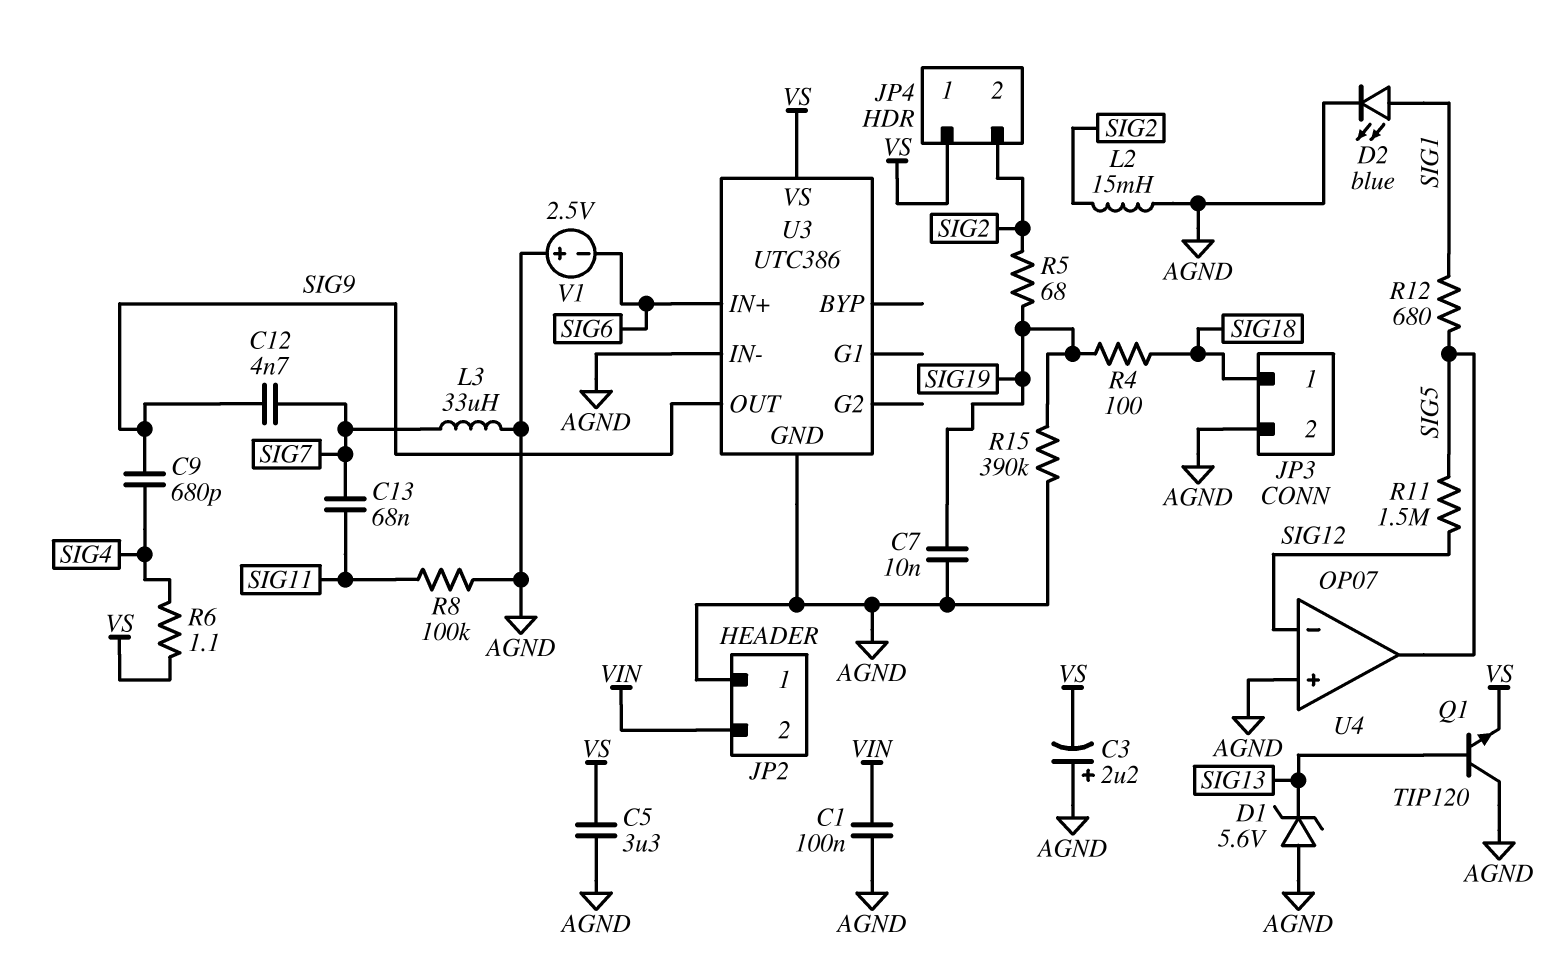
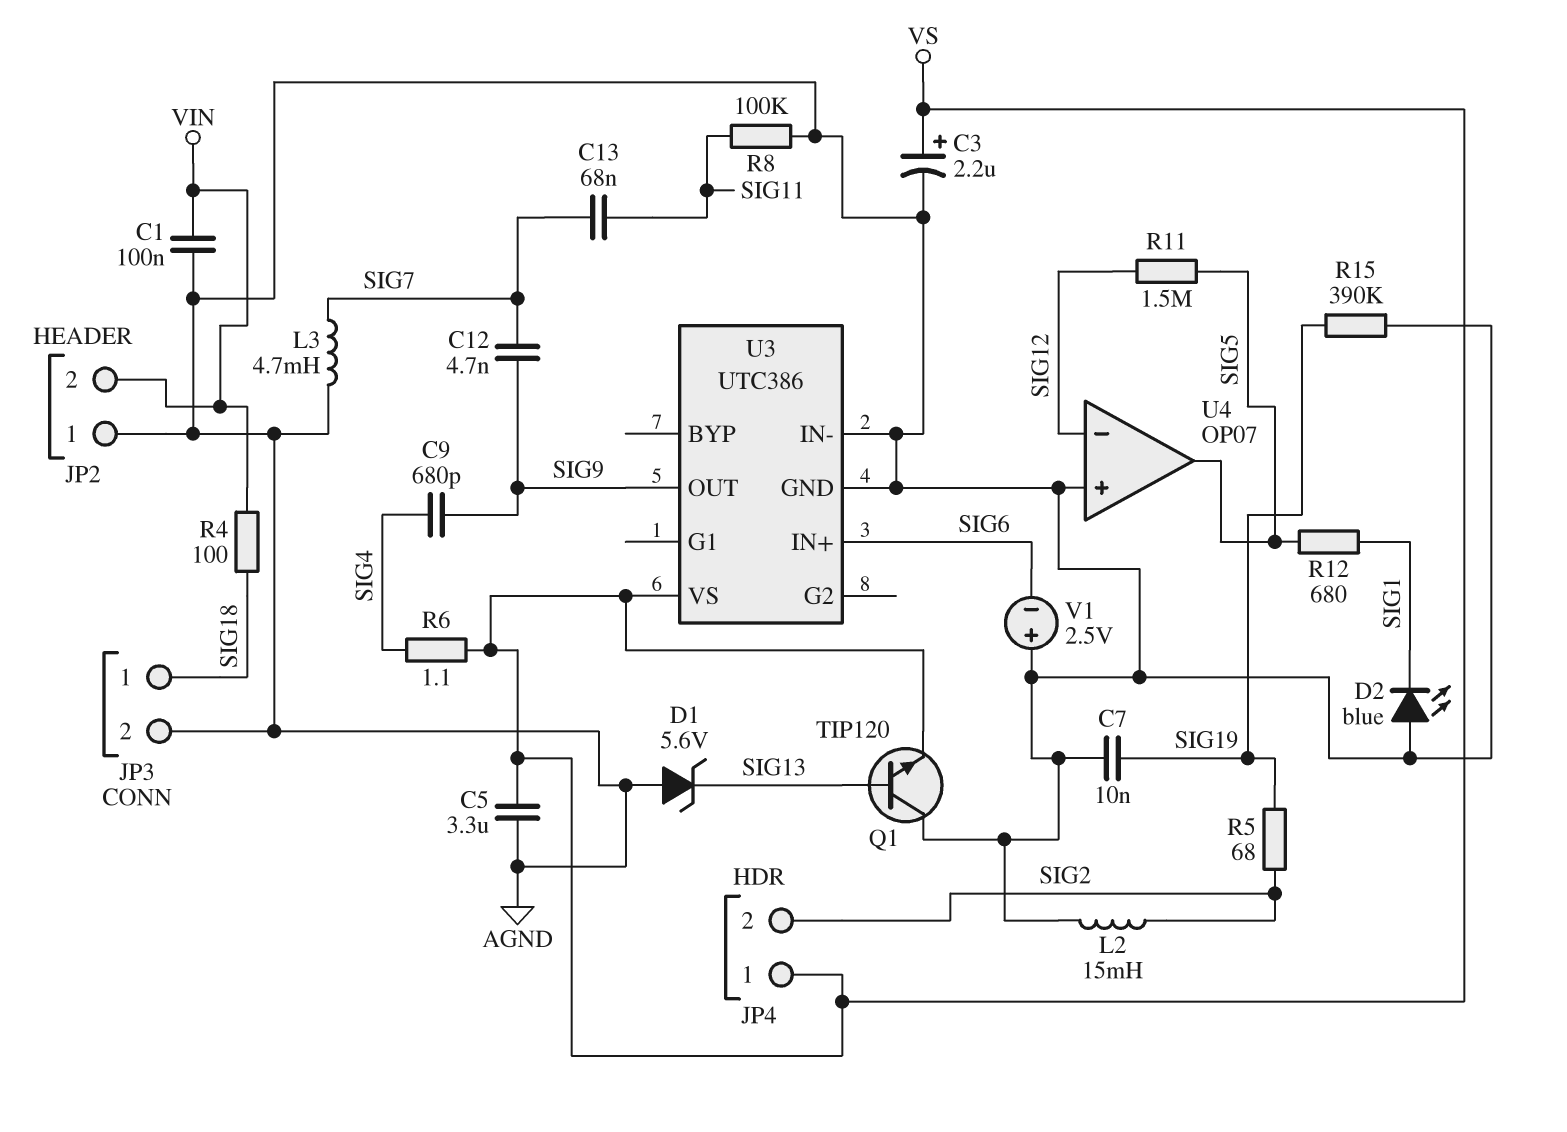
C3: 2.2uF (plus AGND, minus VS) -> 2.2uF (plus VS, minus AGND)
D2: LED blue (A SIG1, K AGND) -> LED blue (A AGND, K SIG1)
L3: 33uH (AGND, SIG7) -> 4.7mH (AGND, SIG7)
R4: 100 (SIG18, SIG19) -> 100 (SIG18, VIN)

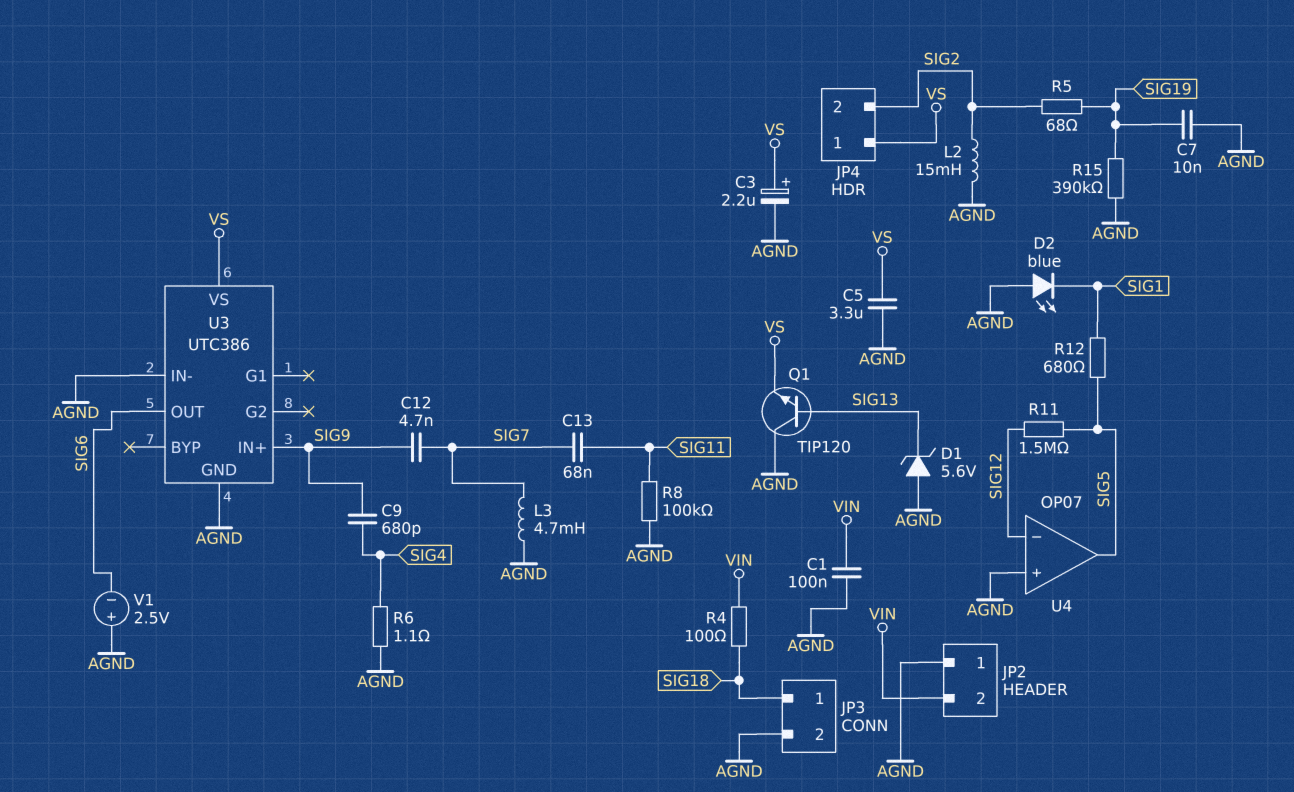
R6: 1.1 (SIG4, VS) -> 1.1 (AGND, SIG4)
U3 pin IN+: SIG6 -> SIG9
U3 pin OUT: SIG9 -> SIG6

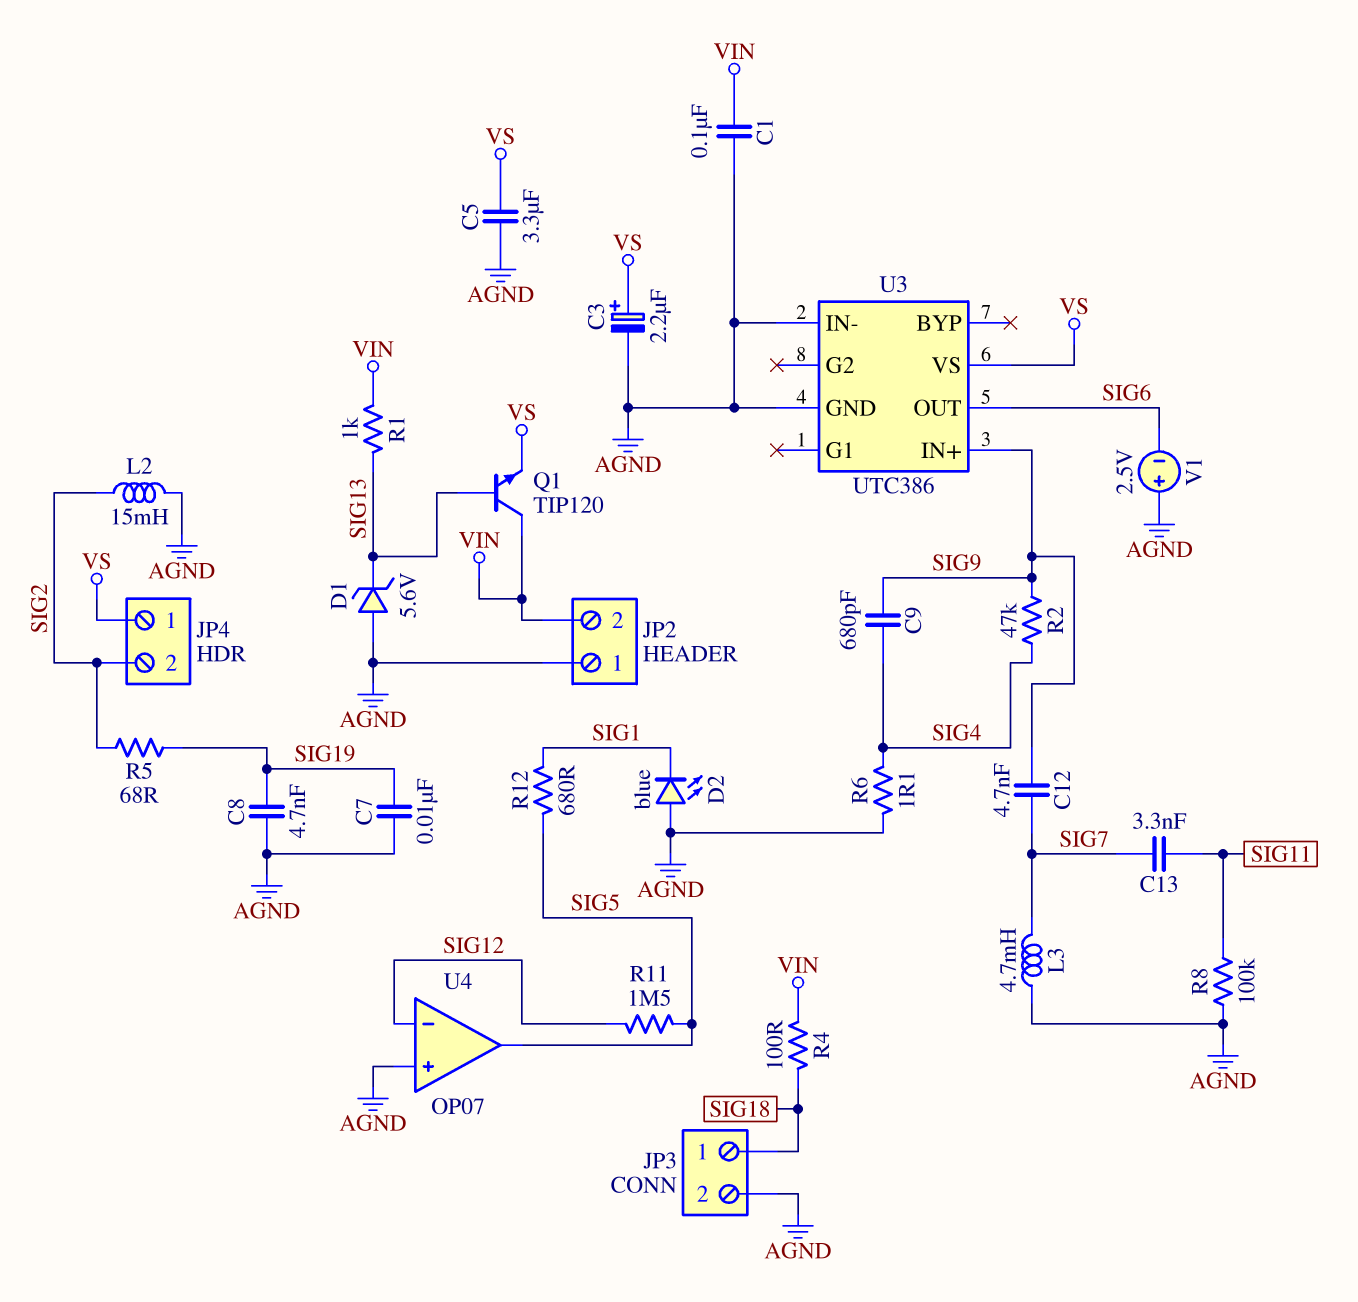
C8: none -> 4.7nF (AGND, SIG19)
C13: 68nF (SIG7, SIG11) -> 3.3nF (SIG7, SIG11)
Q1: NPN TIP120 (B SIG13, C AGND, E VS) -> NPN TIP120 (B SIG13, C VIN, E VS)
R1: none -> 1k (SIG13, VIN)
R2: none -> 47k (SIG4, SIG9)
R15: 390k (AGND, SIG19) -> none

